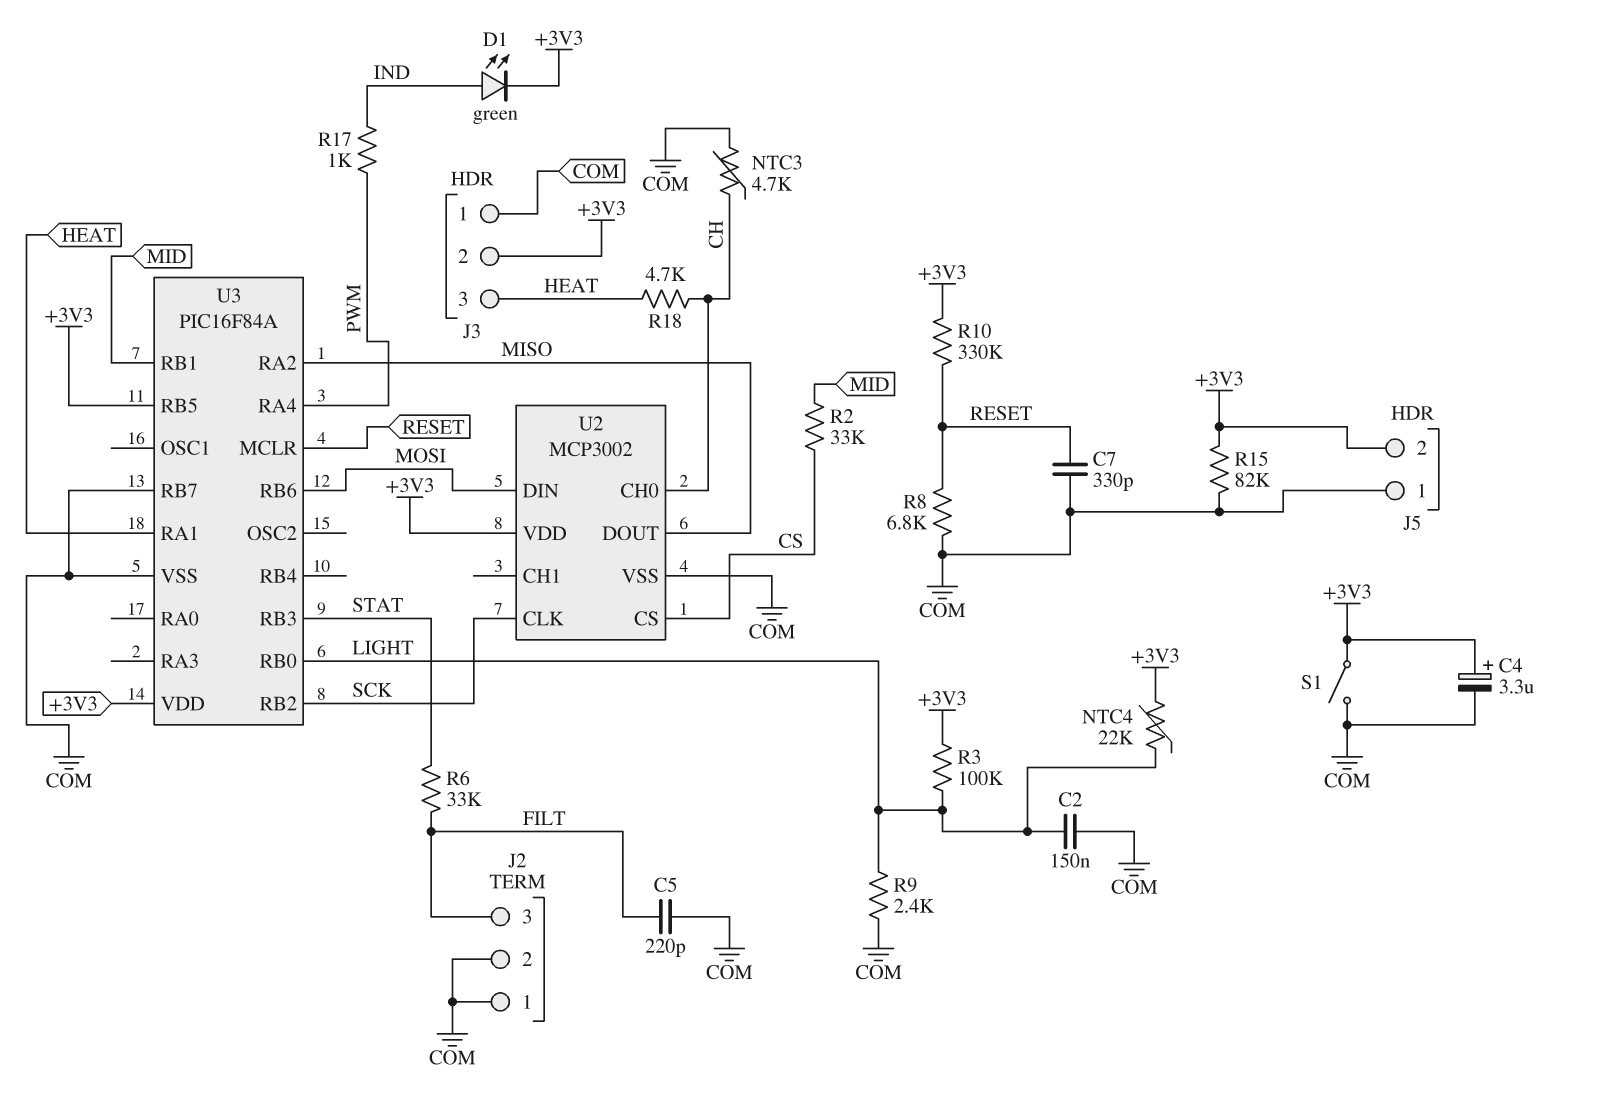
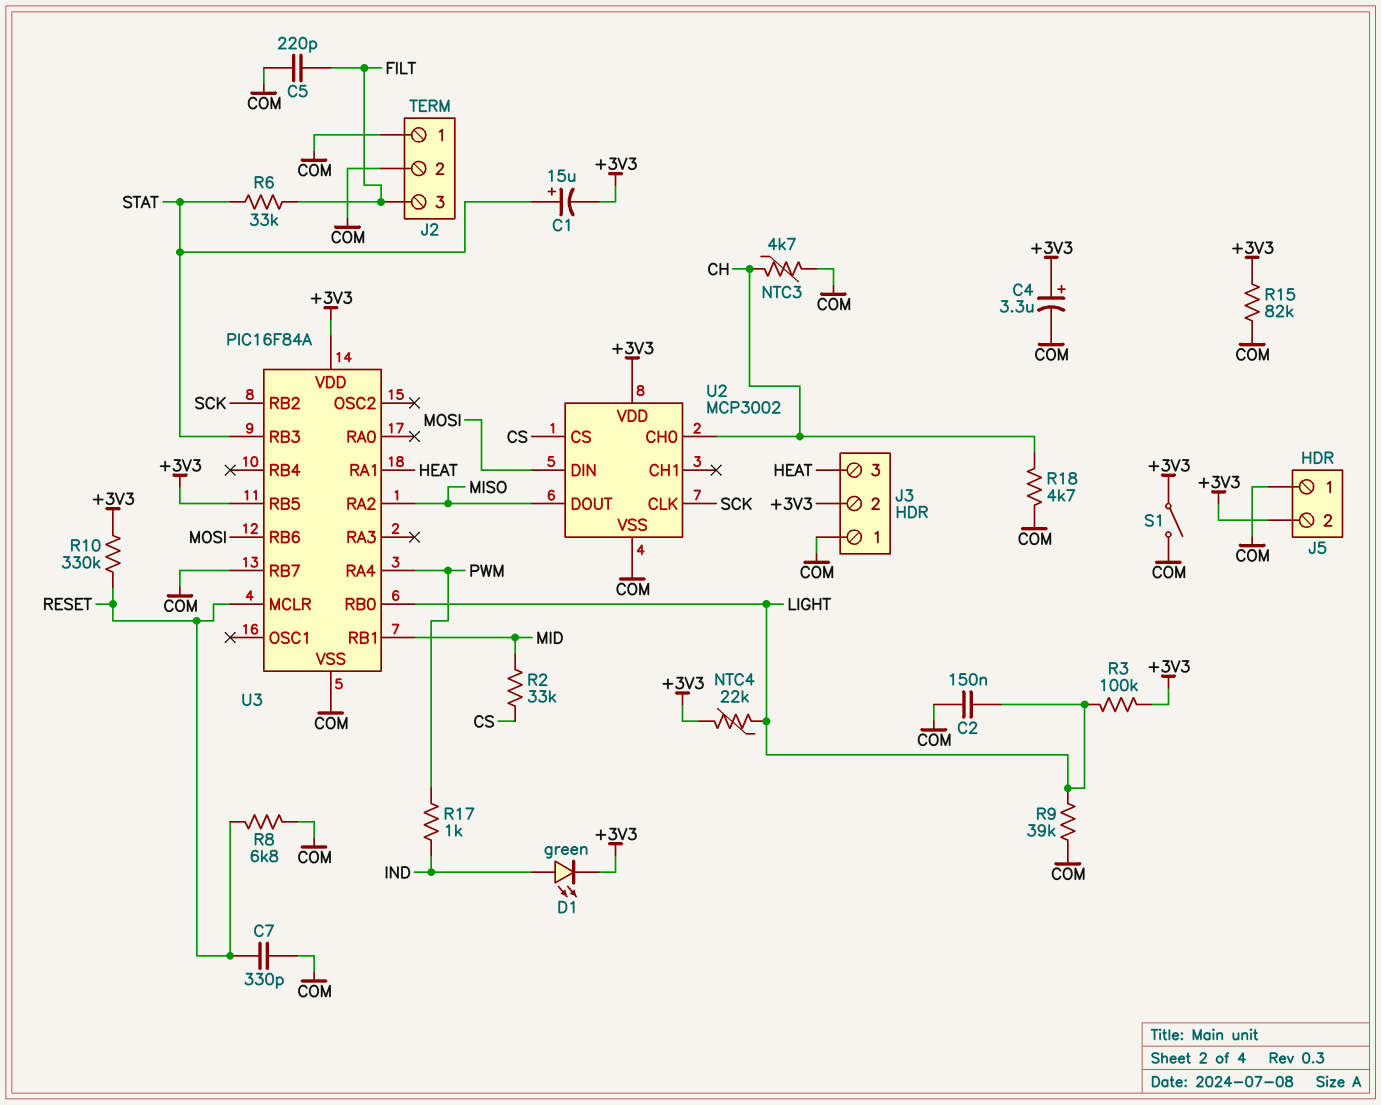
C1: none -> 15uF (plus STAT, minus +3V3)
R9: 2.4k (COM, LIGHT) -> 39k (COM, LIGHT)
R18: 4.7k (CH, HEAT) -> 4.7k (CH, COM)

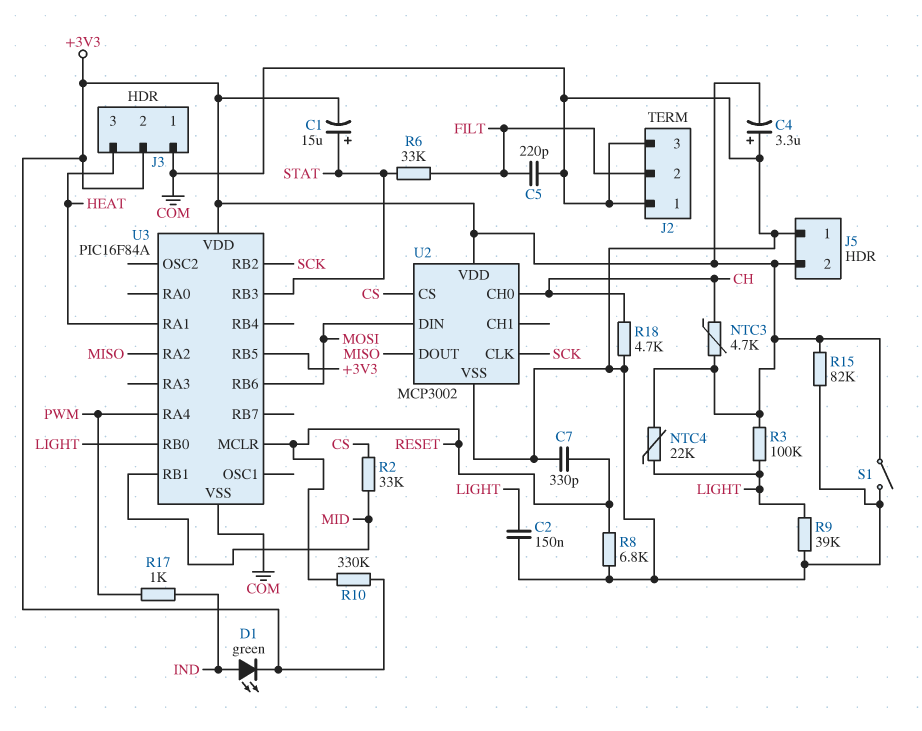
C4: 3.3uF (plus +3V3, minus COM) -> 3.3uF (plus COM, minus +3V3)
J2 pin 2: COM -> FILT
J2 pin 3: FILT -> COM
NTC3: 4.7k (CH, COM) -> 4.7k (+3V3, CH)
U3 pin RB7: COM -> none

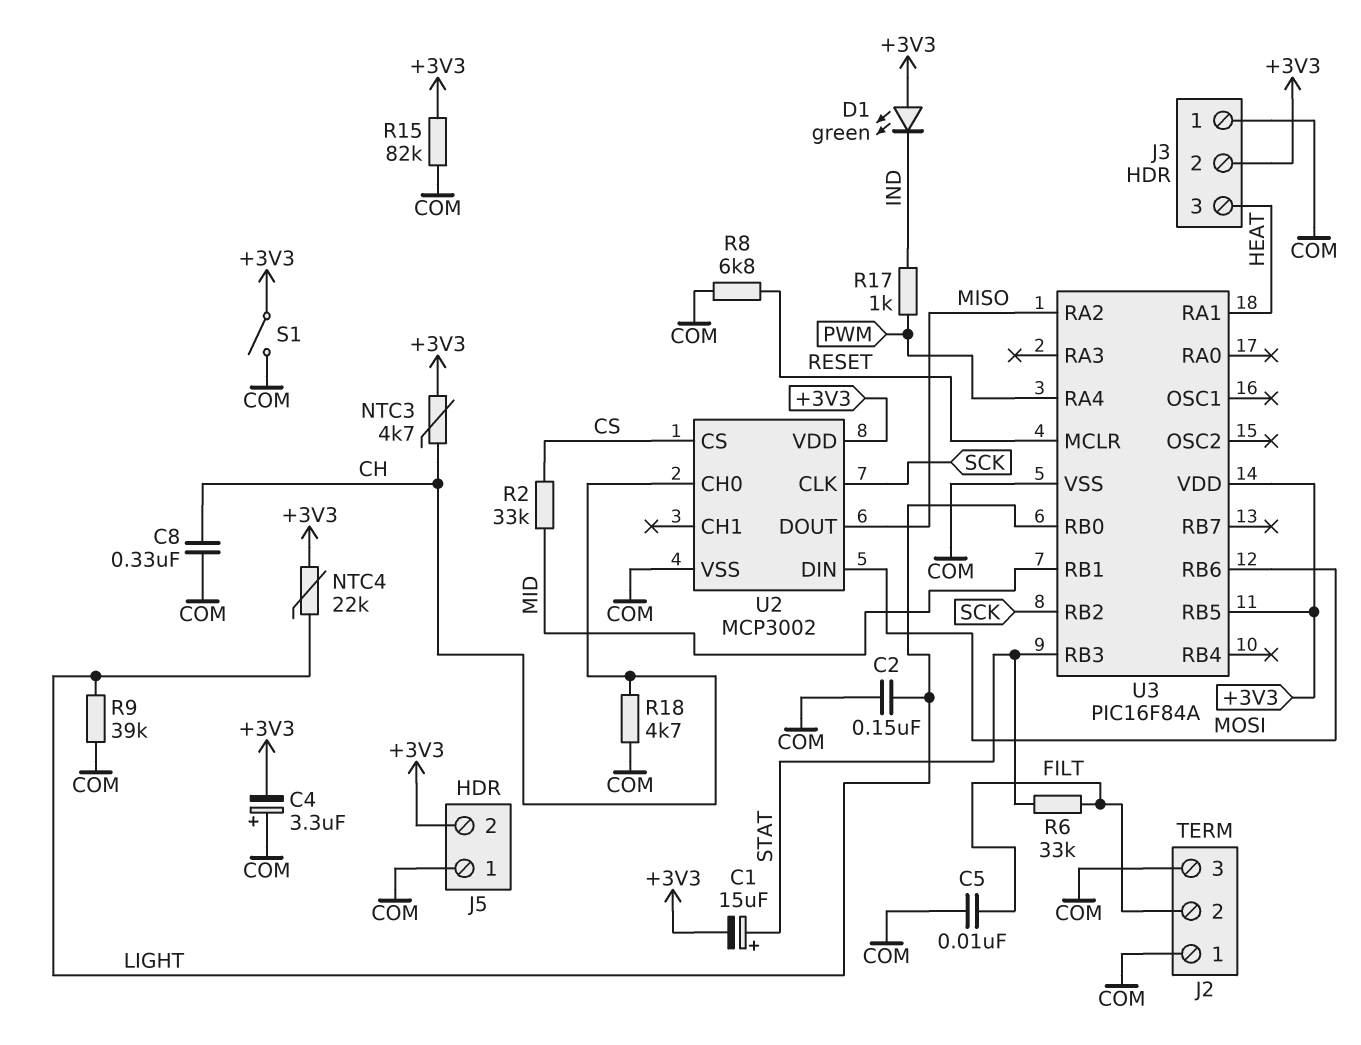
C5: 220pF (COM, FILT) -> 10nF (COM, FILT)
C7: 330pF (COM, RESET) -> none
C8: none -> 330nF (CH, COM)
D1: LED green (A IND, K +3V3) -> LED green (A +3V3, K IND)
R3: 100k (+3V3, LIGHT) -> none
R10: 330k (+3V3, RESET) -> none

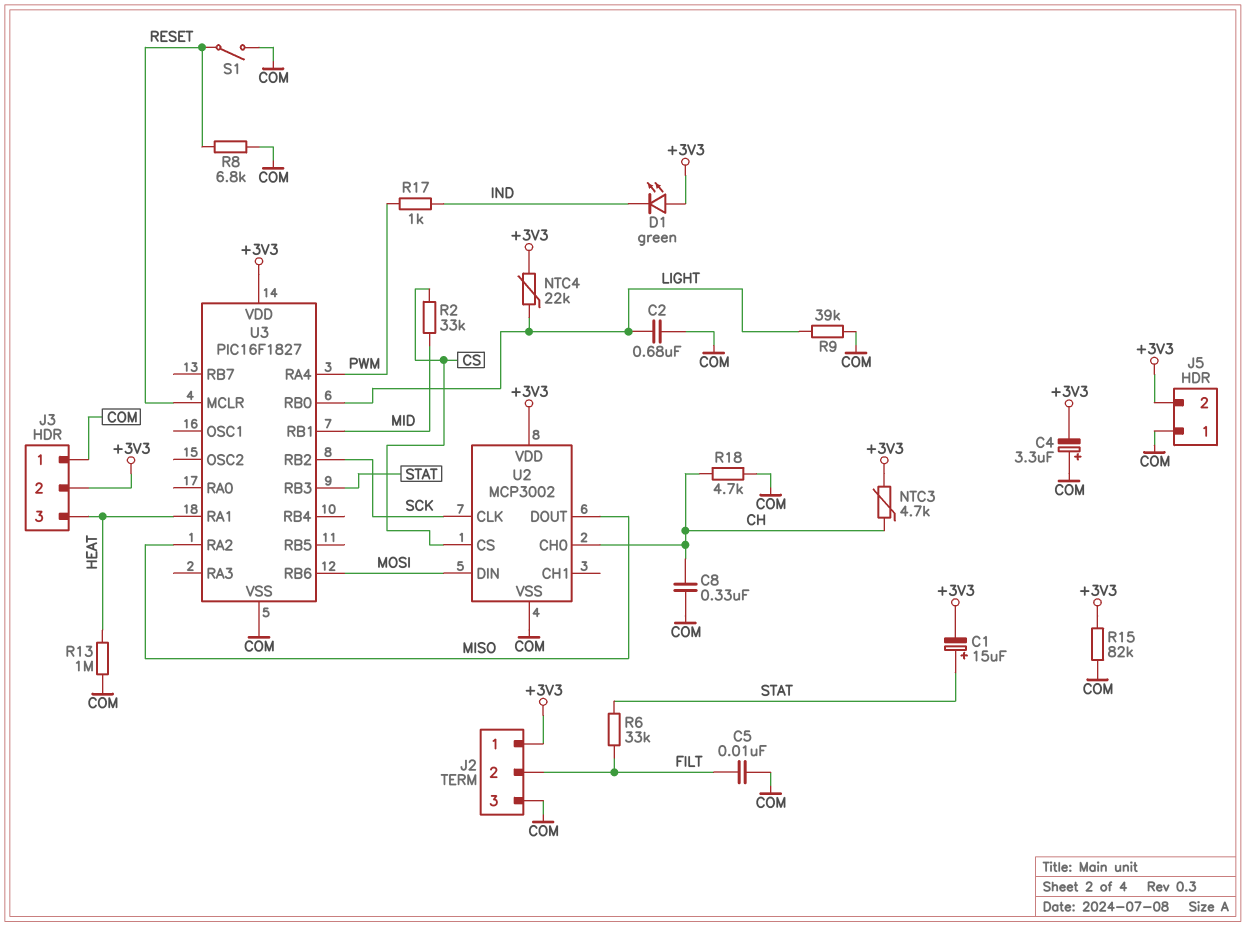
C2: 150nF (COM, LIGHT) -> 680nF (COM, LIGHT)
J2 pin 1: COM -> +3V3
R13: none -> 1M (COM, HEAT)
S1: switch (+3V3, COM) -> switch (COM, RESET)
U3: PIC16F84A -> PIC16F1827
U3 pin RB5: +3V3 -> none

